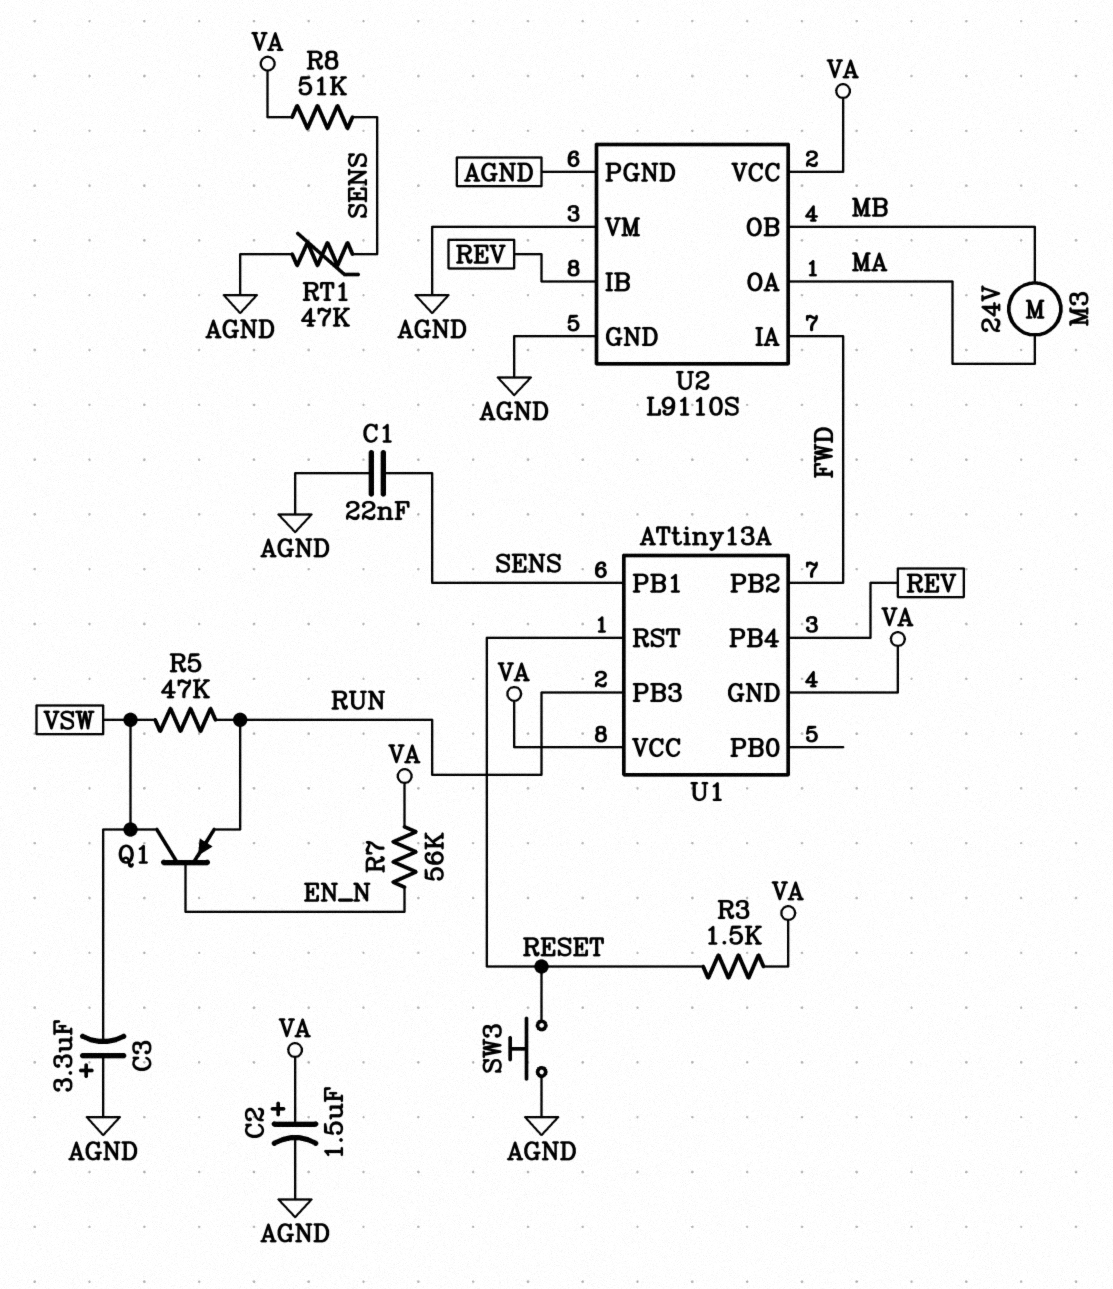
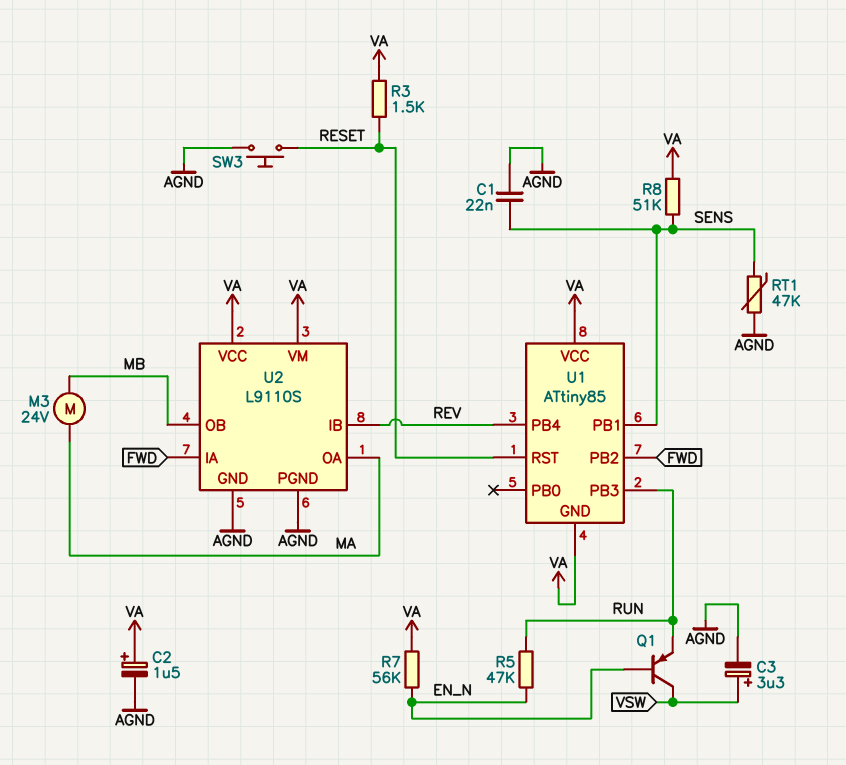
C3: 3.3uF (plus AGND, minus VSW) -> 3.3uF (plus VSW, minus AGND)
R5: 47k (RUN, VSW) -> 47k (EN_N, RUN)
U1: ATtiny13A -> ATtiny85
U2 pin VM: AGND -> VA

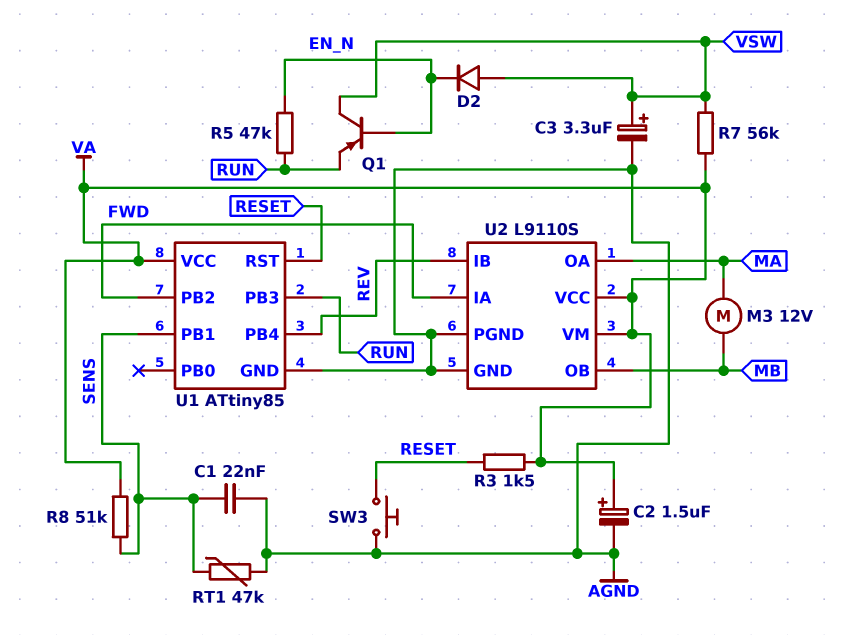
D2: none -> diode (A VSW, K EN_N)
M3: motor 24V (MA, MB) -> motor 12V (MA, MB)
R7: 56k (EN_N, VA) -> 56k (VA, VSW)
U1 pin GND: VA -> AGND

